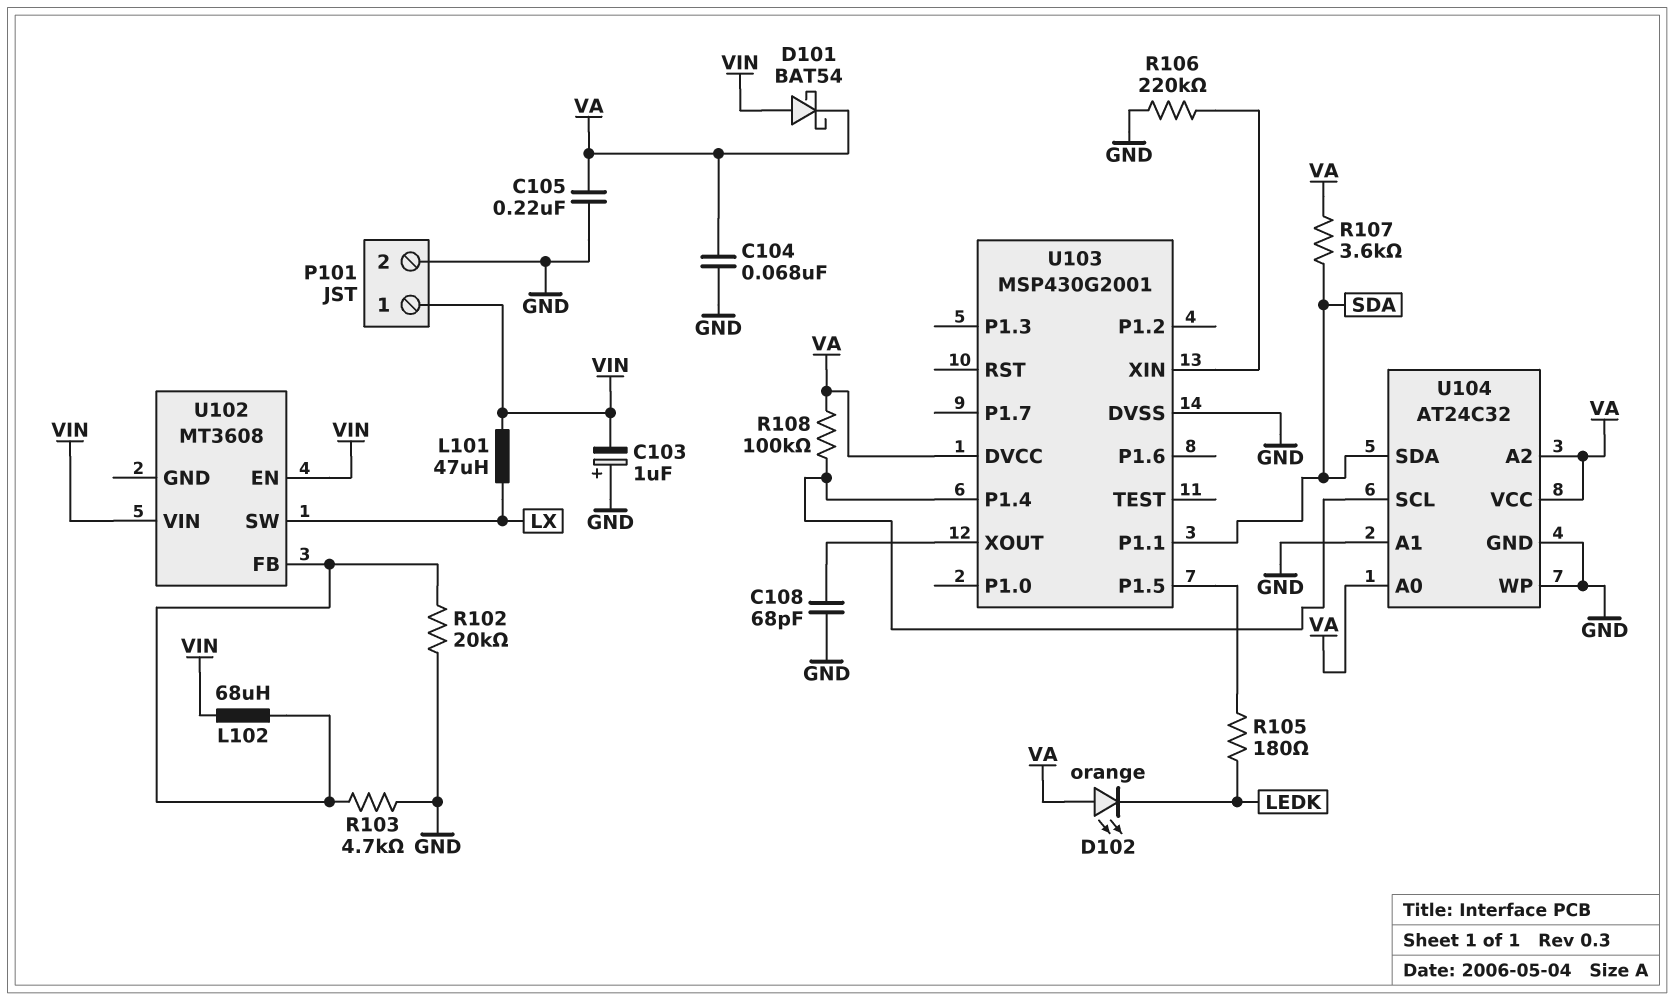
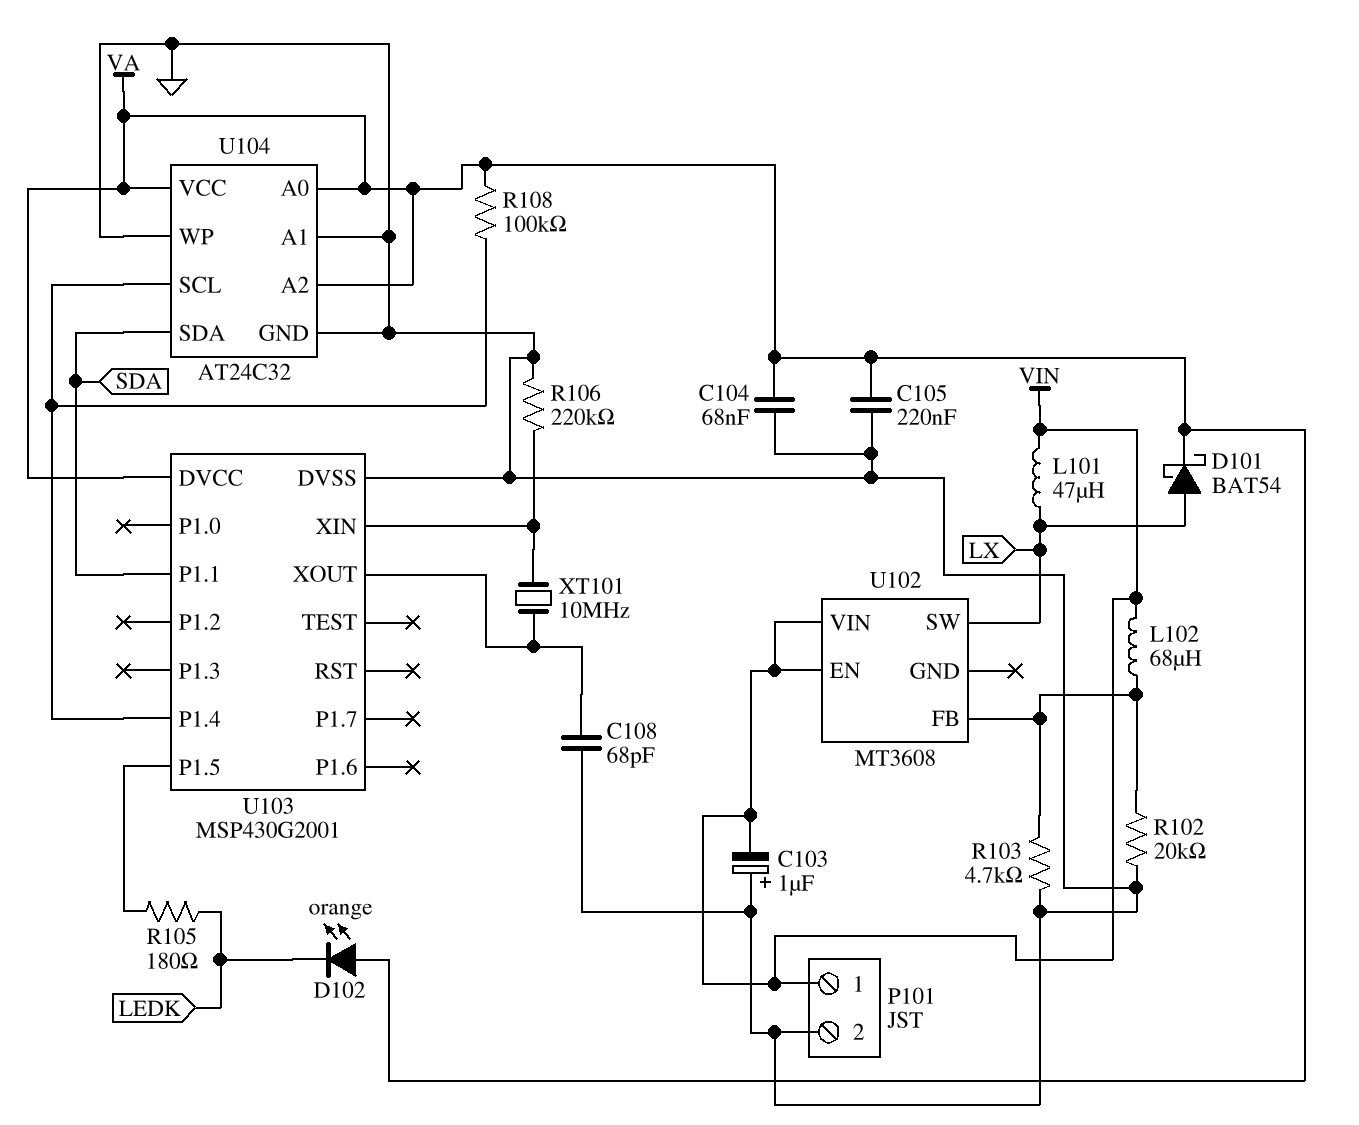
D101: schottky BAT54 (A VIN, K VA) -> schottky BAT54 (A LX, K VA)
R107: 3.6k (SDA, VA) -> none
XT101: none -> 10MHz (U103/XIN, U103/XOUT)

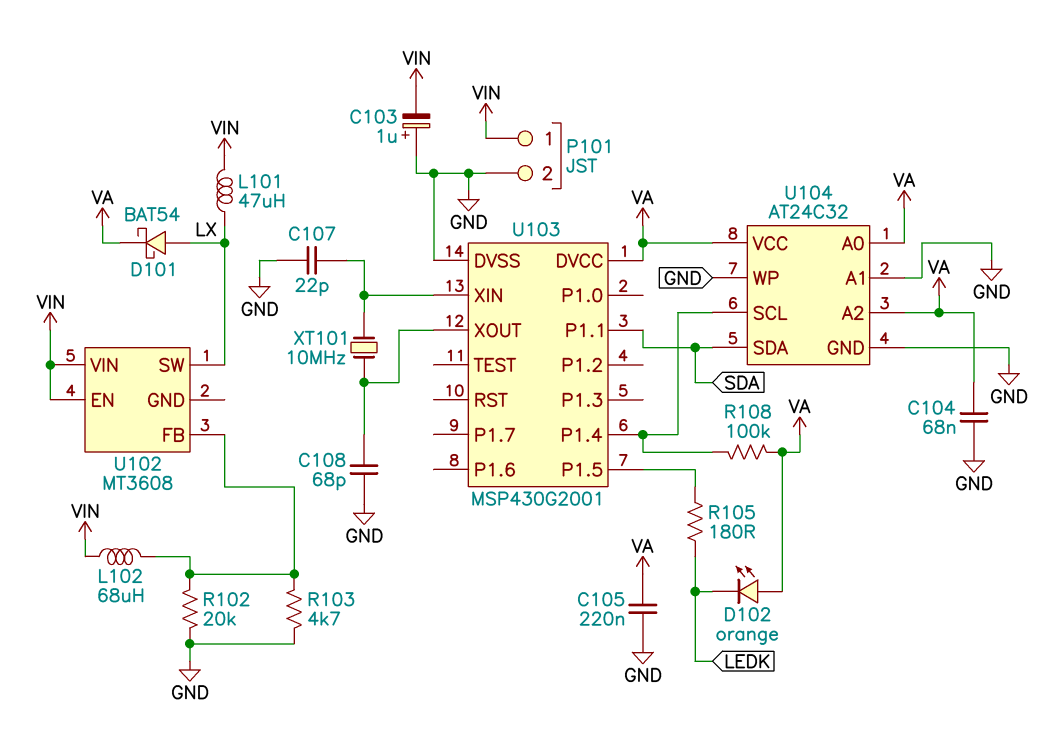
C107: none -> 22pF (GND, U103/XIN)
R106: 220k (GND, U103/XIN) -> none

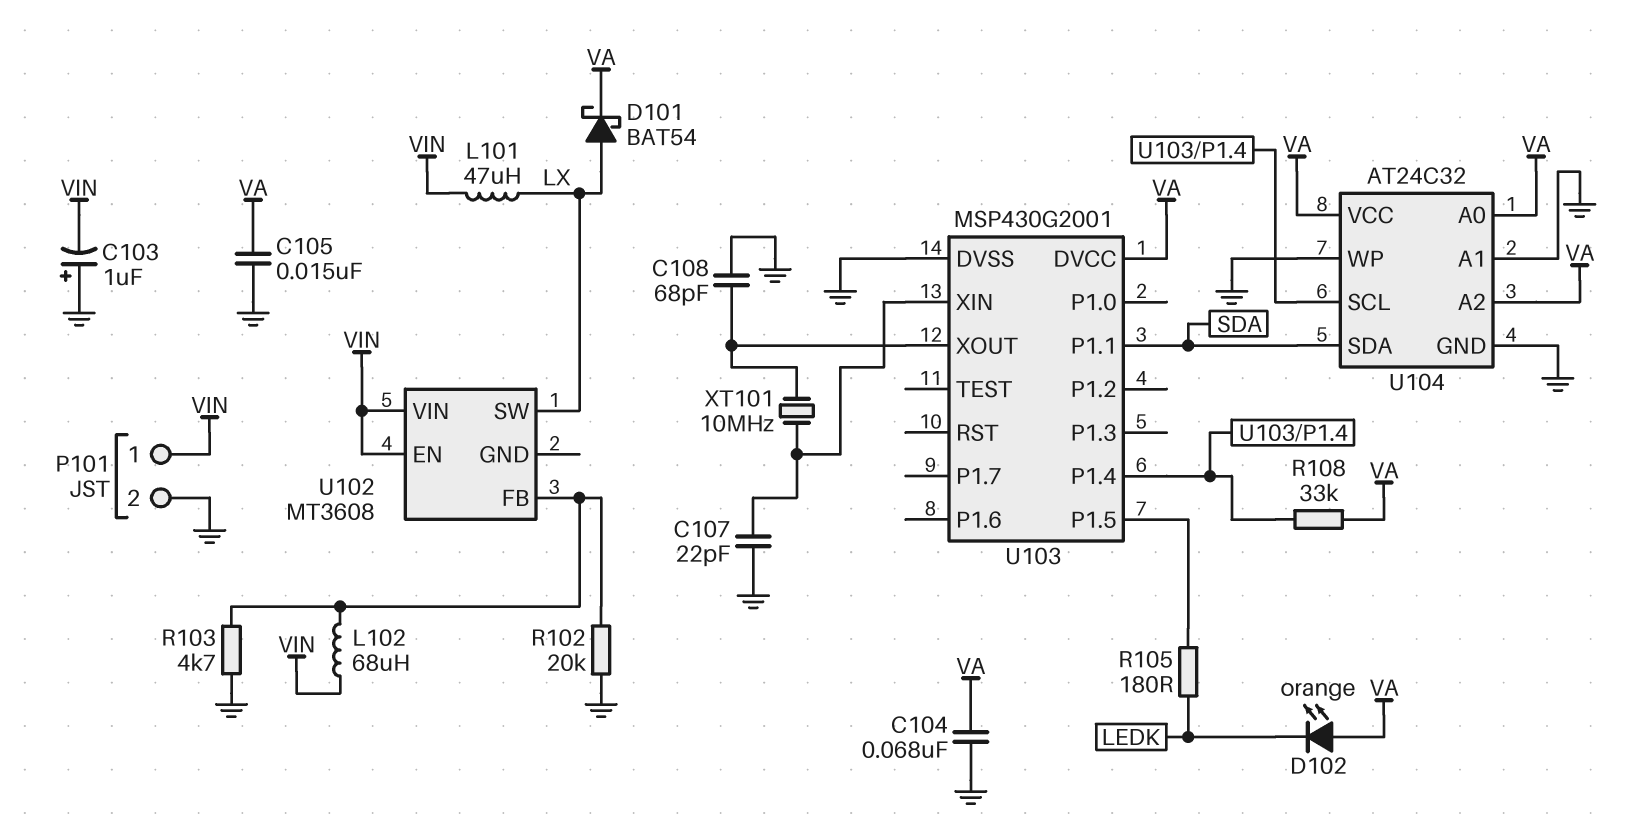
C105: 220nF (GND, VA) -> 15nF (GND, VA)
R108: 100k (U103/P1.4, VA) -> 33k (U103/P1.4, VA)

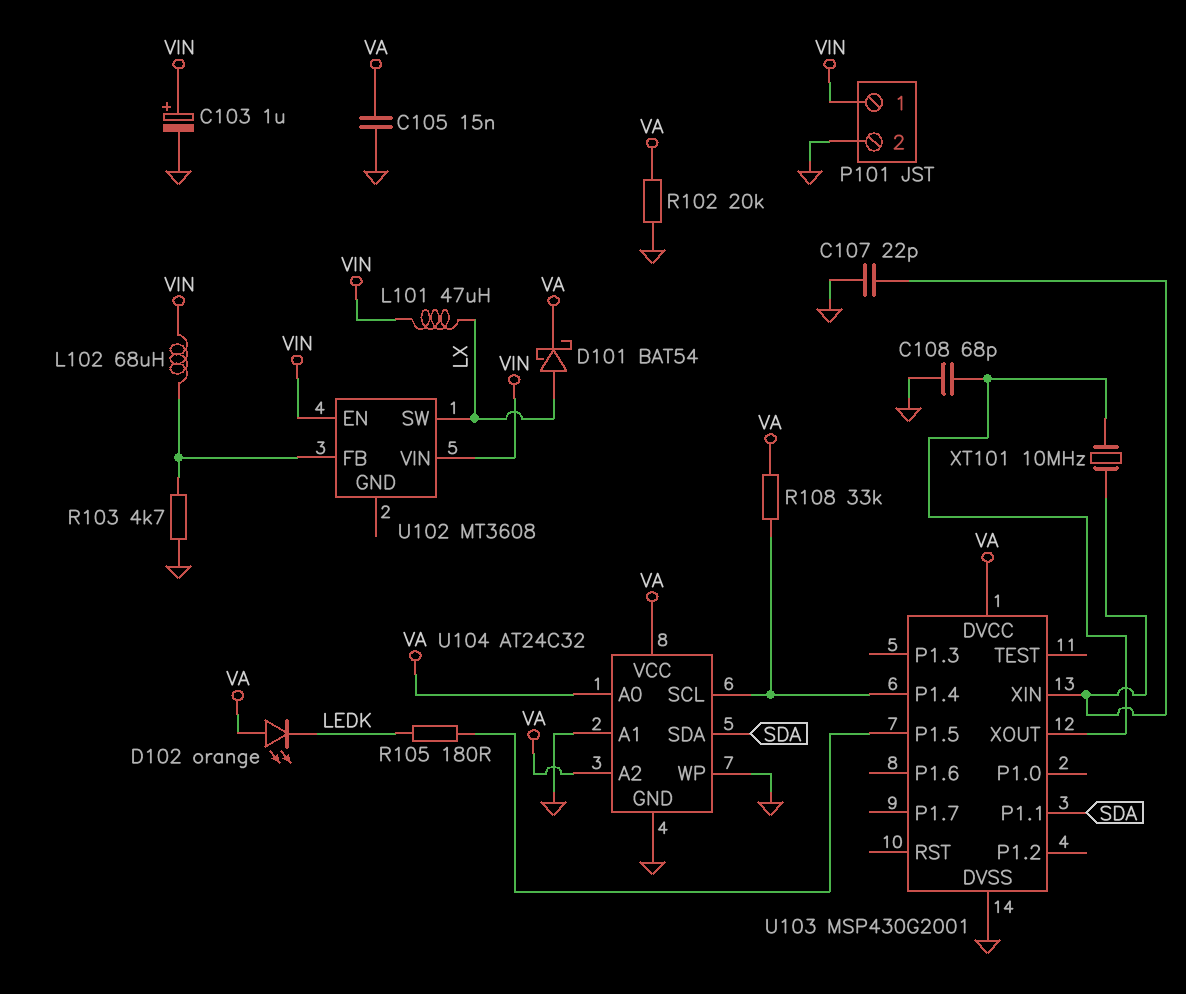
C103: 1uF (plus GND, minus VIN) -> 1uF (plus VIN, minus GND)
C104: 68nF (GND, VA) -> none
R102: 20k (GND, U102/FB) -> 20k (GND, VA)

